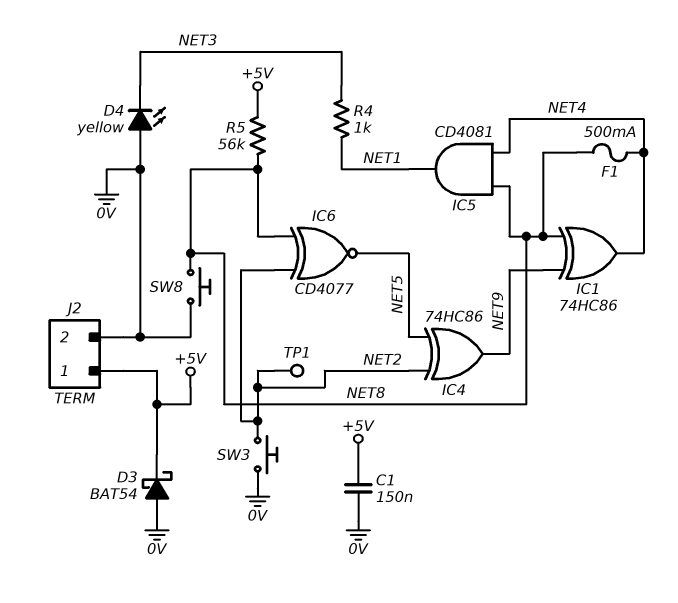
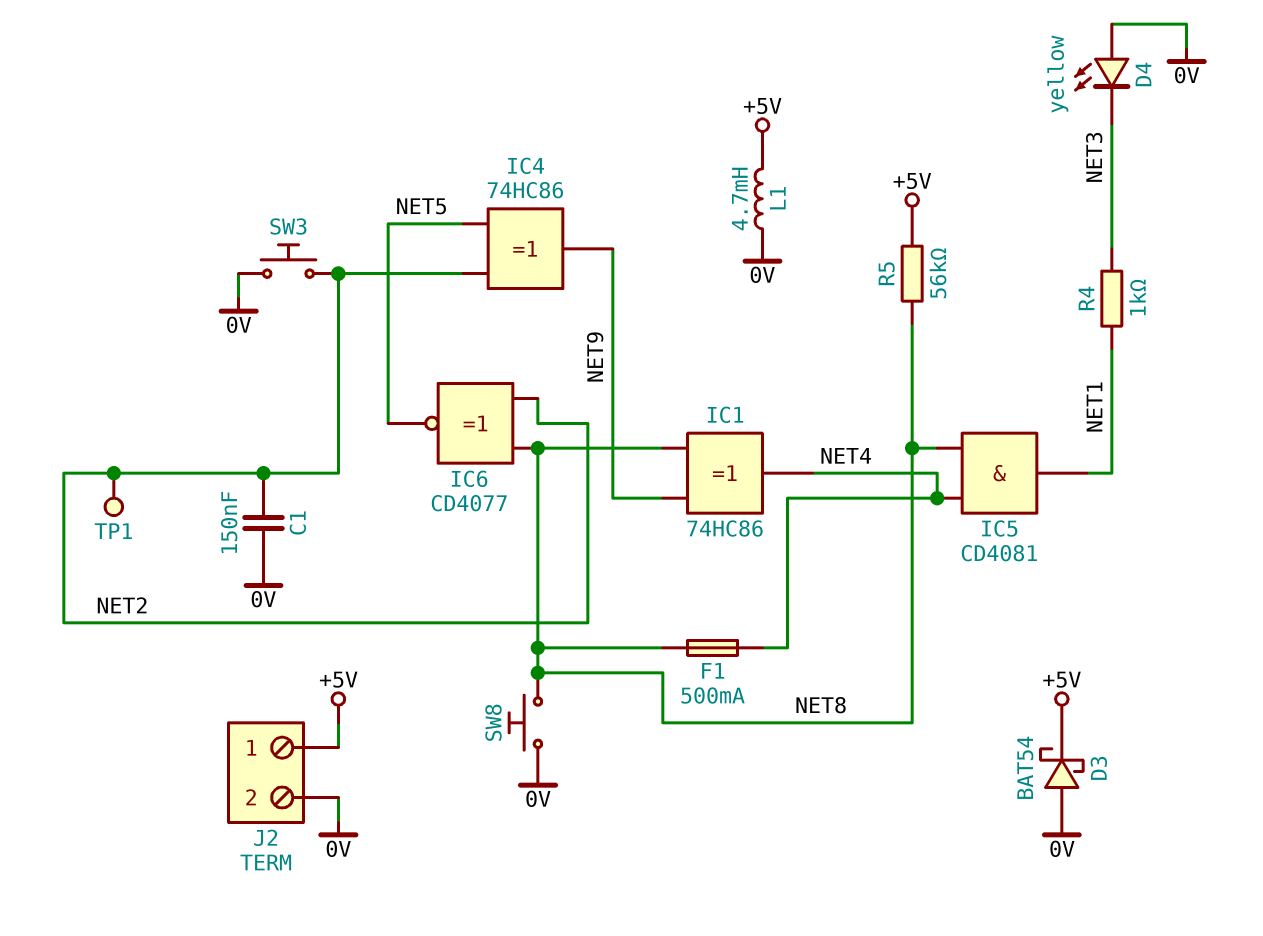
C1: 150nF (+5V, 0V) -> 150nF (0V, NET2)
L1: none -> 4.7mH (+5V, 0V)

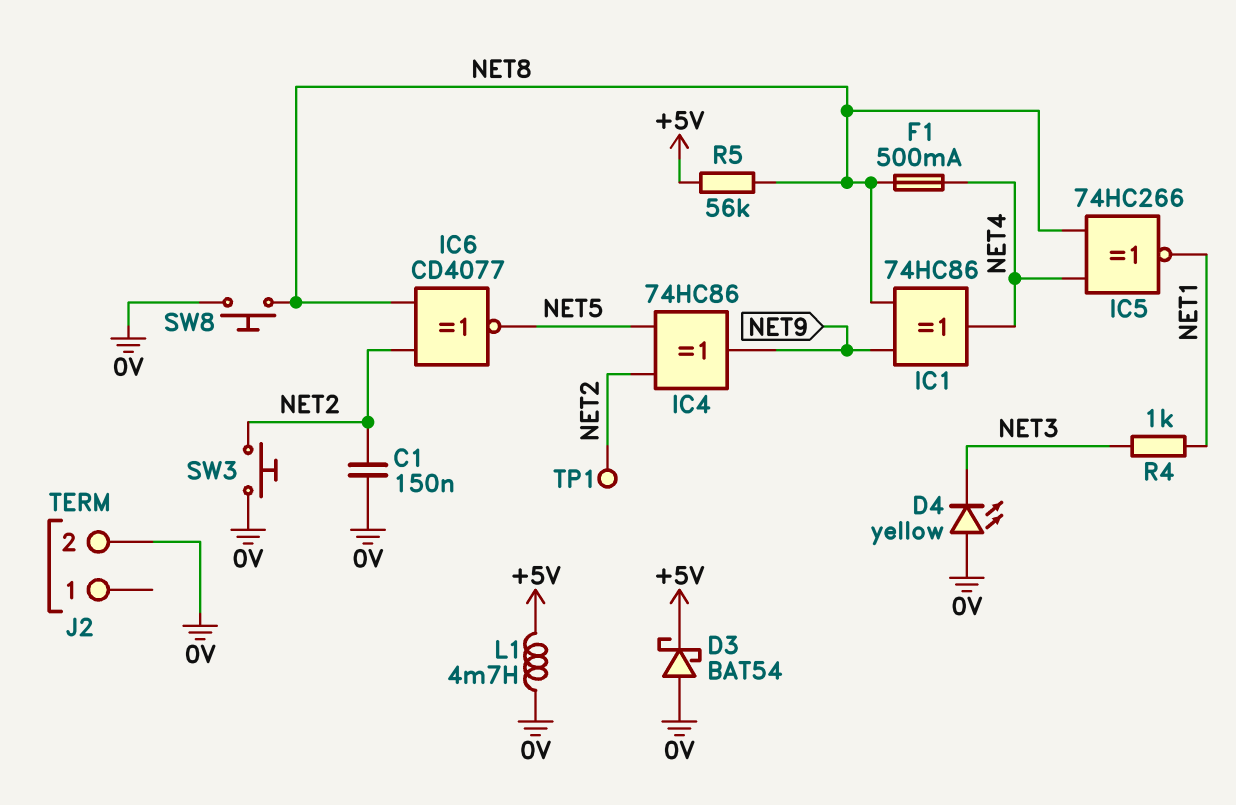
IC5: AND CD4081 (in NET4, in NET8, out NET1) -> XNOR 74HC266 (in NET4, in NET8, out NET1)
J2 pin 1: +5V -> none

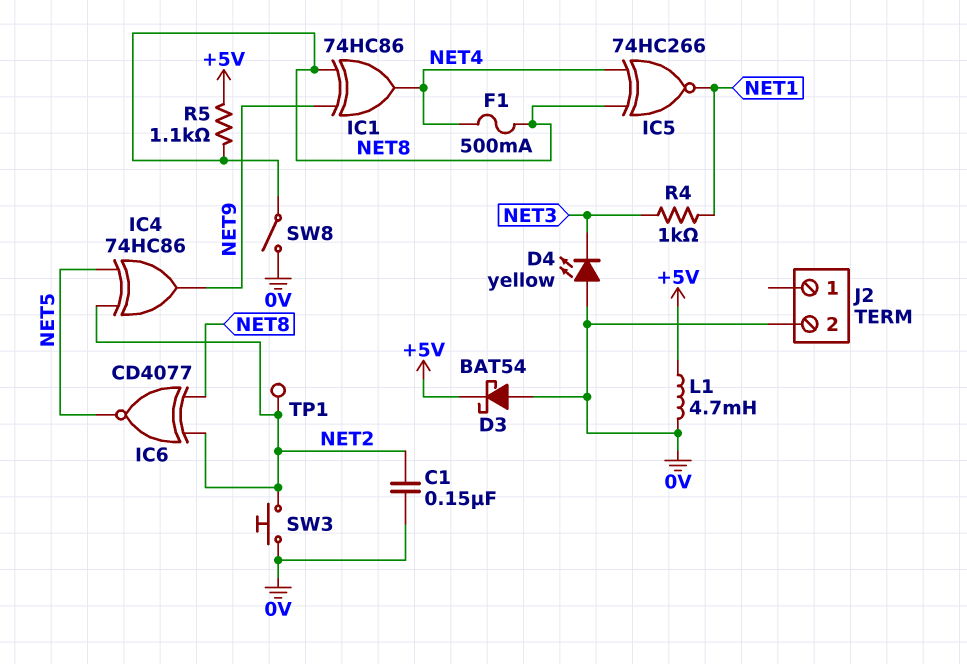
R5: 56k (+5V, NET8) -> 1.1k (+5V, NET8)
SW8: button (0V, NET8) -> switch (0V, NET8)

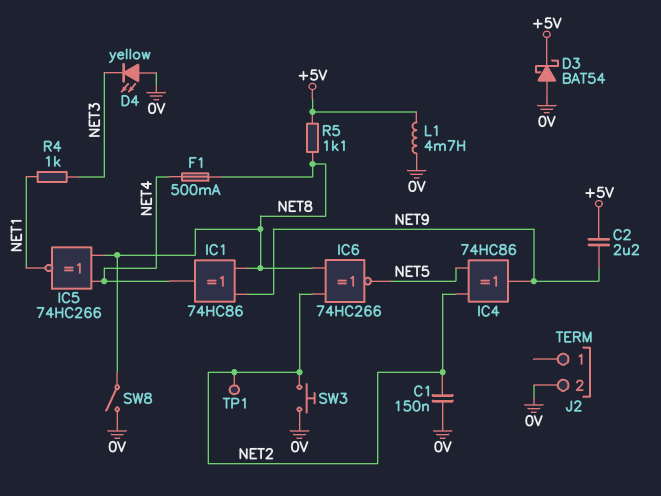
C2: none -> 2.2uF (+5V, NET9)
IC6: XNOR CD4077 (in NET2, in NET8, out NET5) -> XNOR 74HC266 (in NET2, in NET8, out NET5)

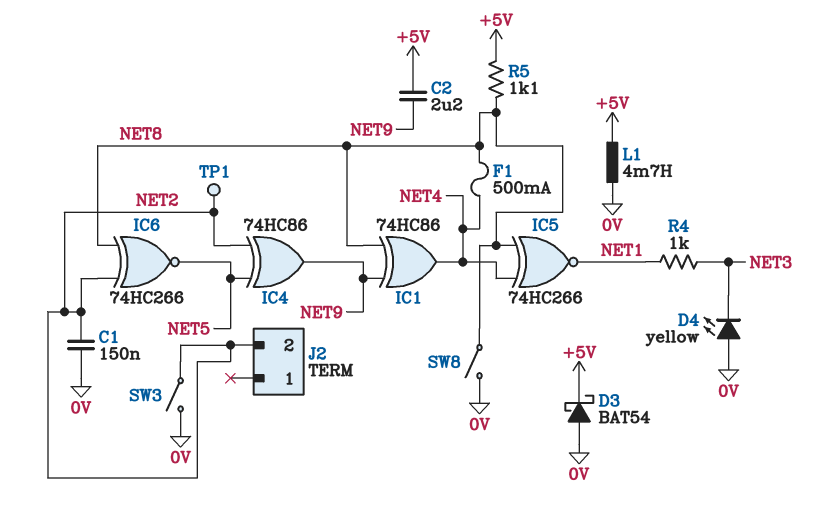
J2 pin 2: 0V -> NET2
SW3: button (0V, NET2) -> switch (0V, NET2)

